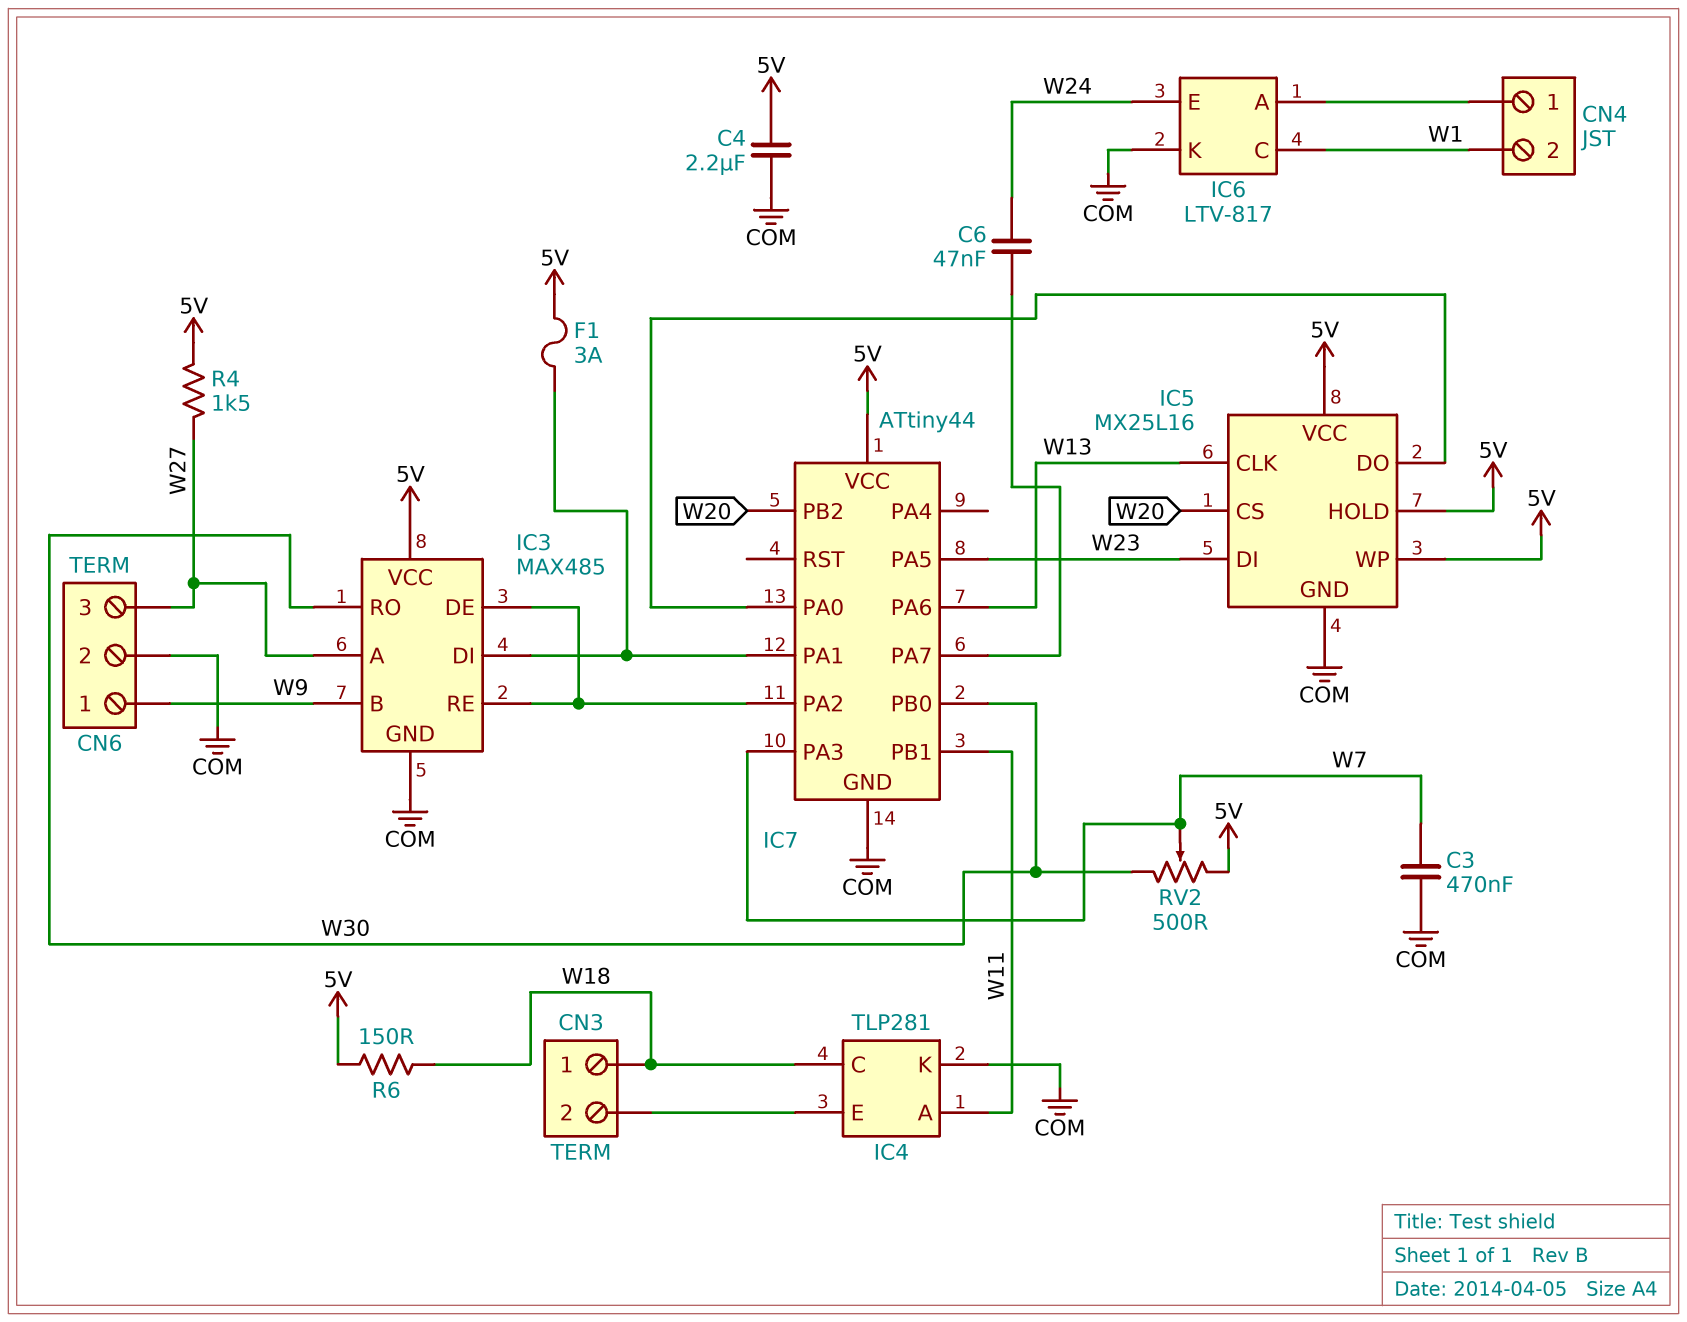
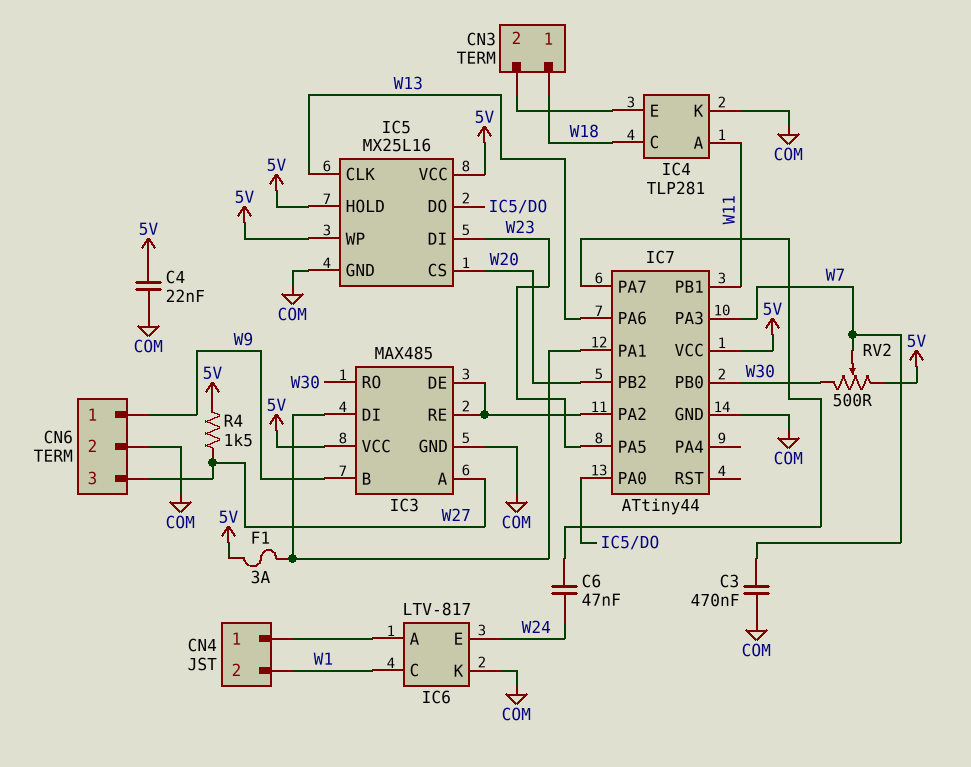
C4: 2.2uF (5V, COM) -> 22nF (5V, COM)
R6: 150 (5V, W18) -> none

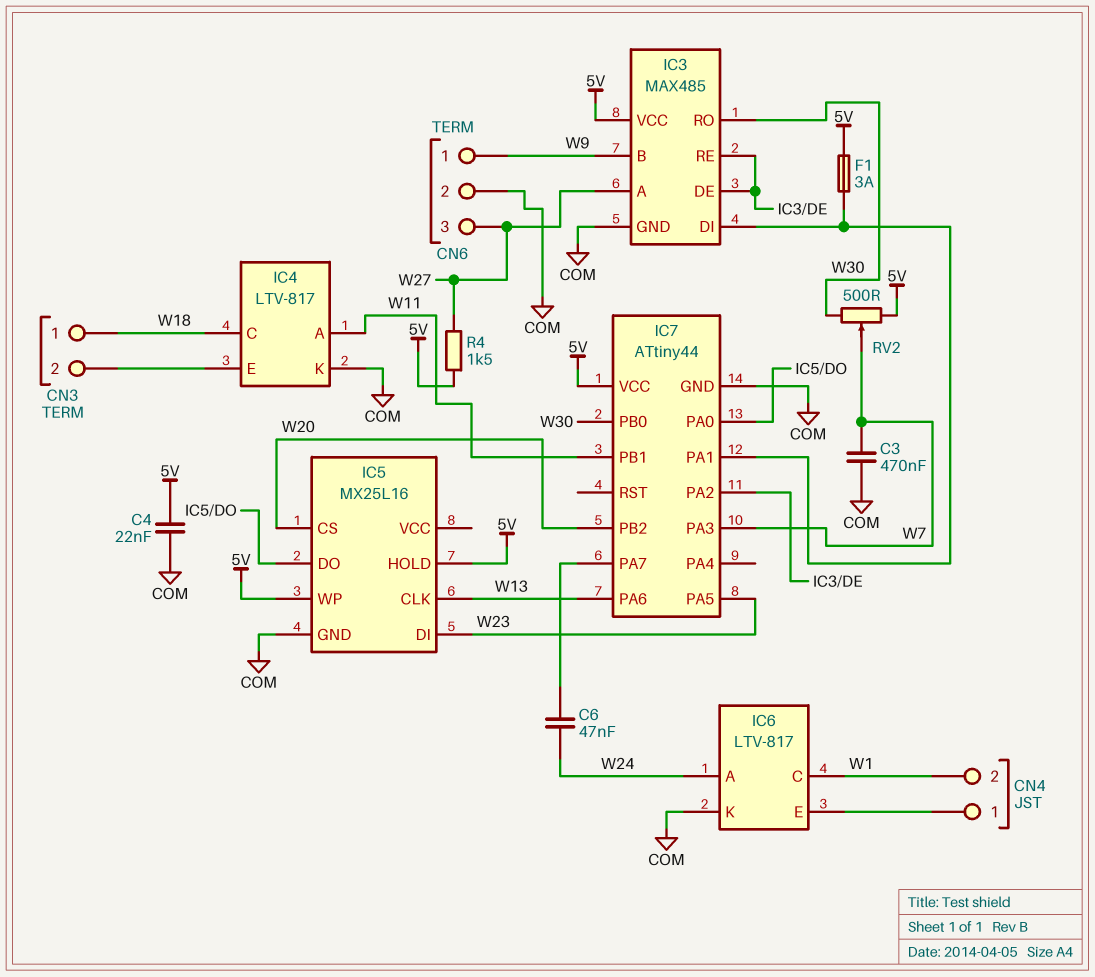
IC4: TLP281 -> LTV-817
IC5 pin VCC: 5V -> none
IC6 pin A: CN4/1 -> W24
IC6 pin E: W24 -> CN4/1

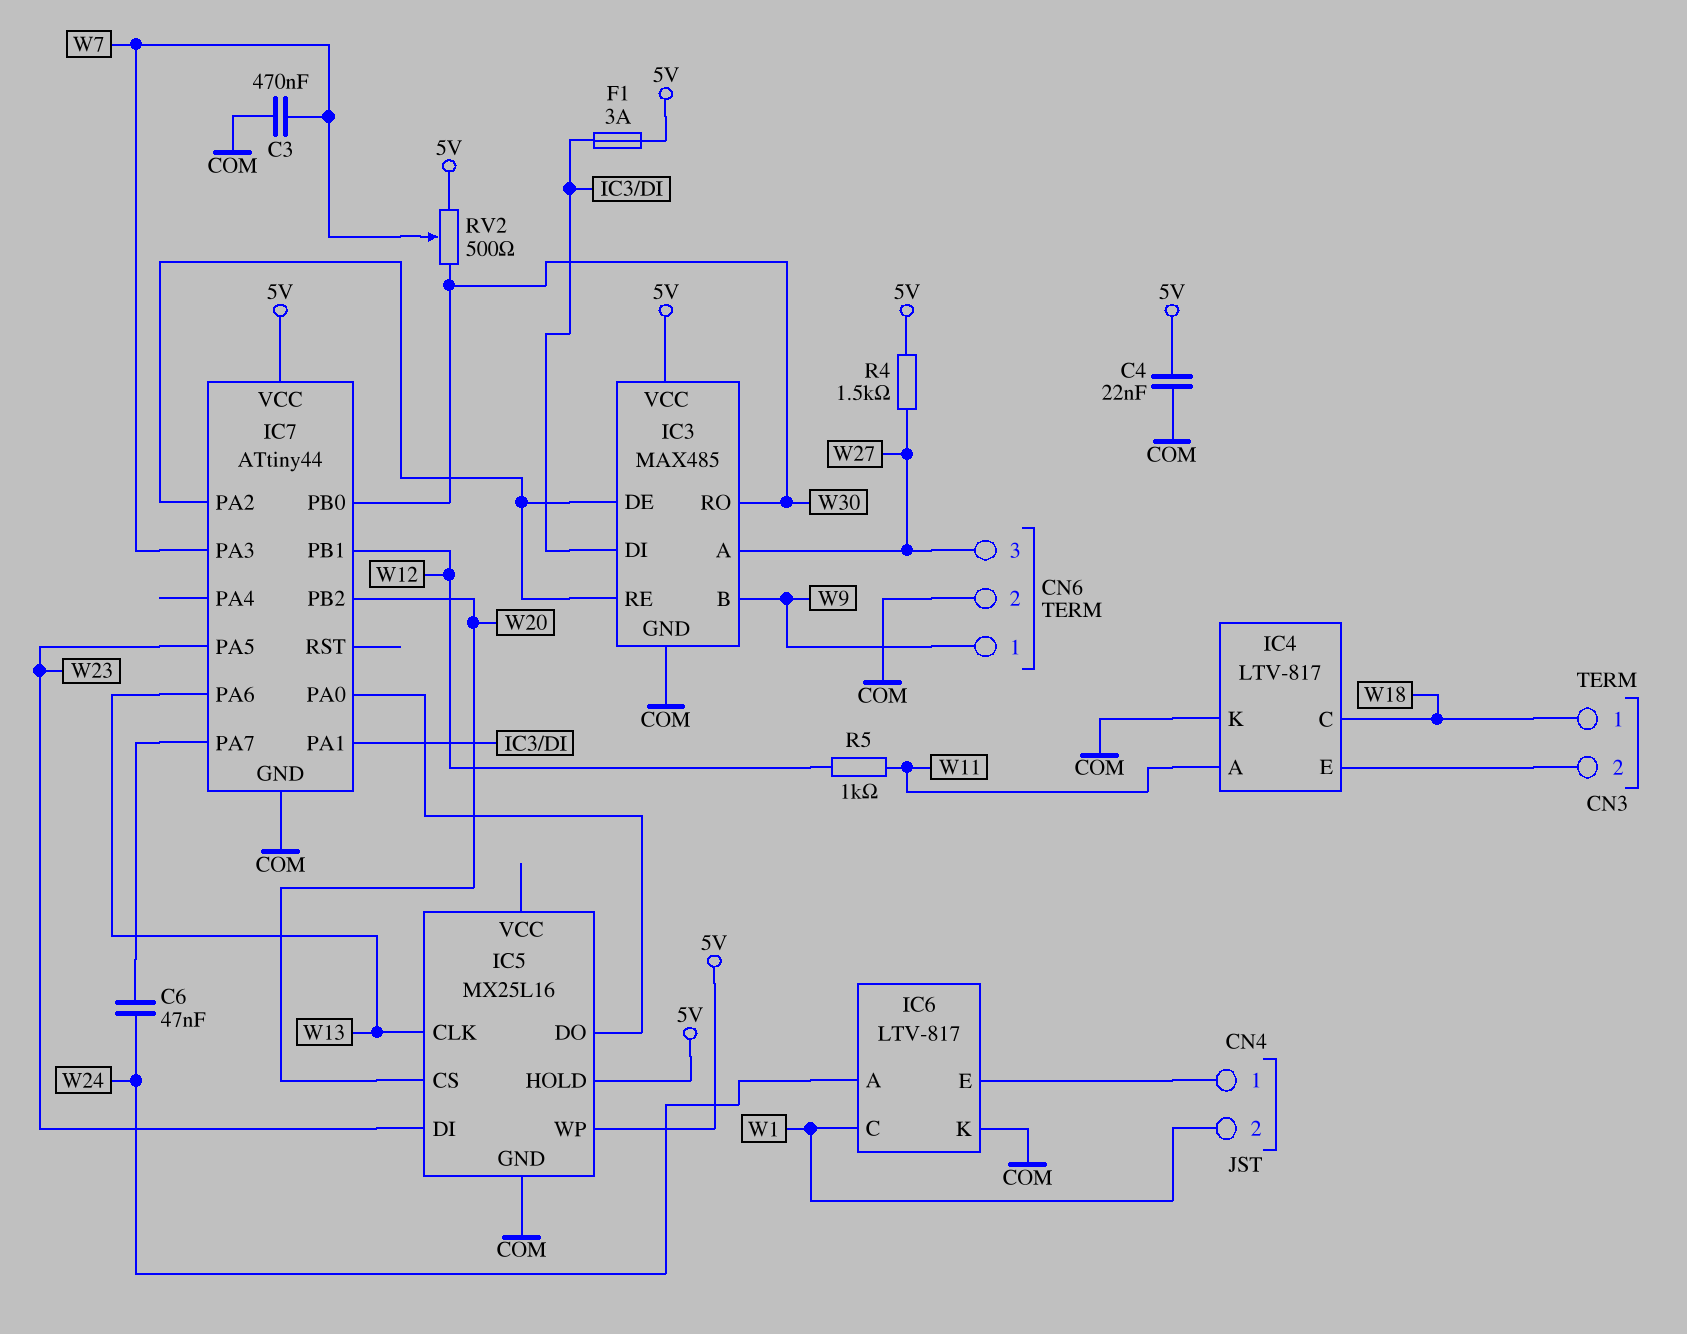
IC7 pin PB1: W11 -> W12
R5: none -> 1k (W11, W12)

